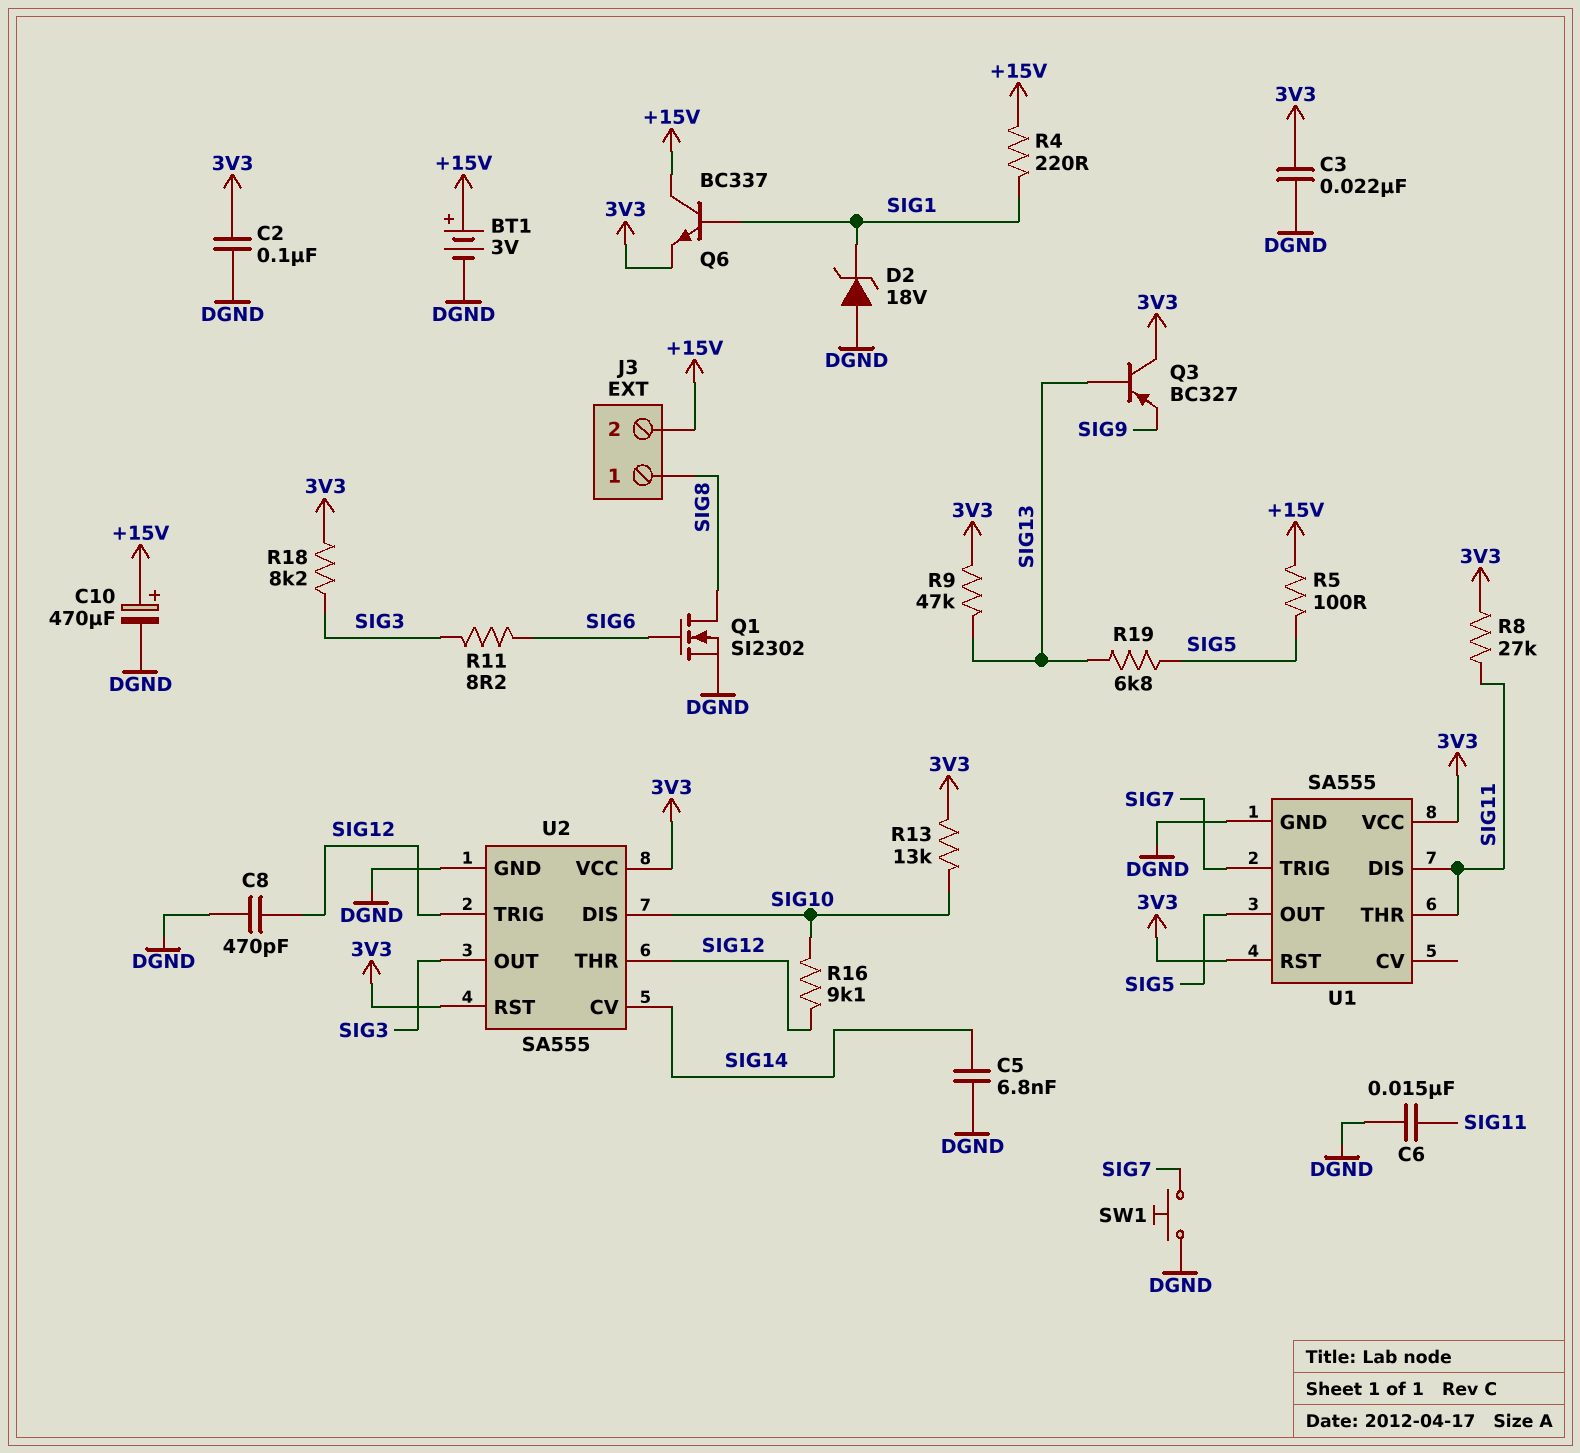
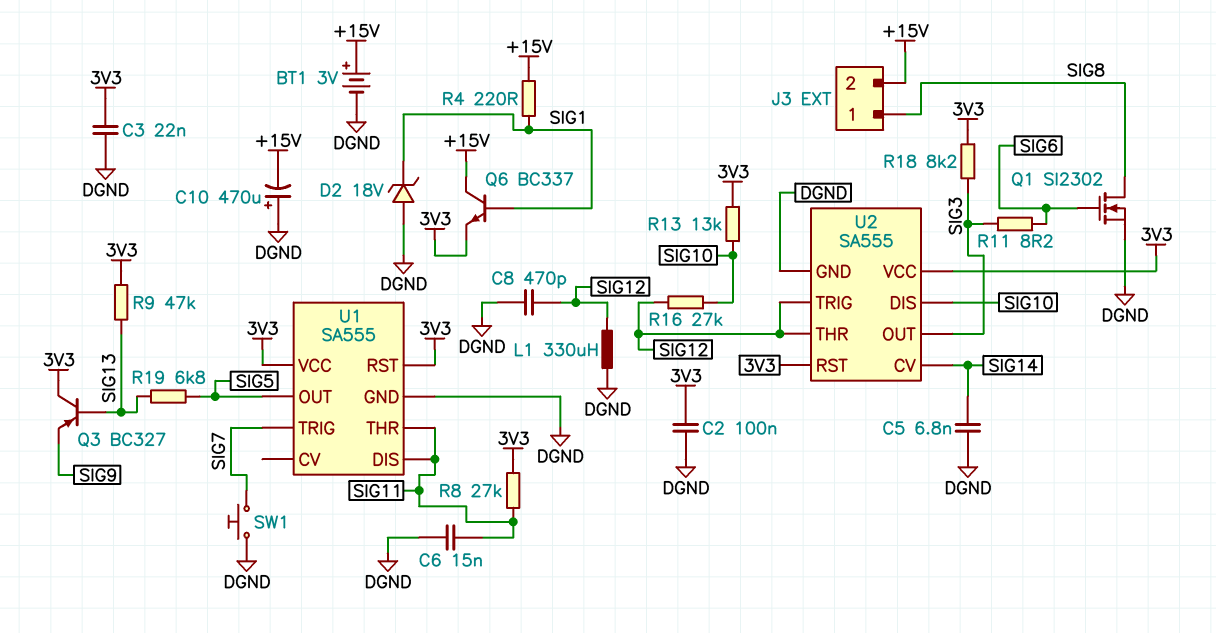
C10: 470uF (plus +15V, minus DGND) -> 470uF (plus DGND, minus +15V)
L1: none -> 330uH (DGND, SIG12)
R5: 100 (+15V, SIG5) -> none
R16: 9.1k (SIG10, SIG12) -> 27k (SIG10, SIG12)

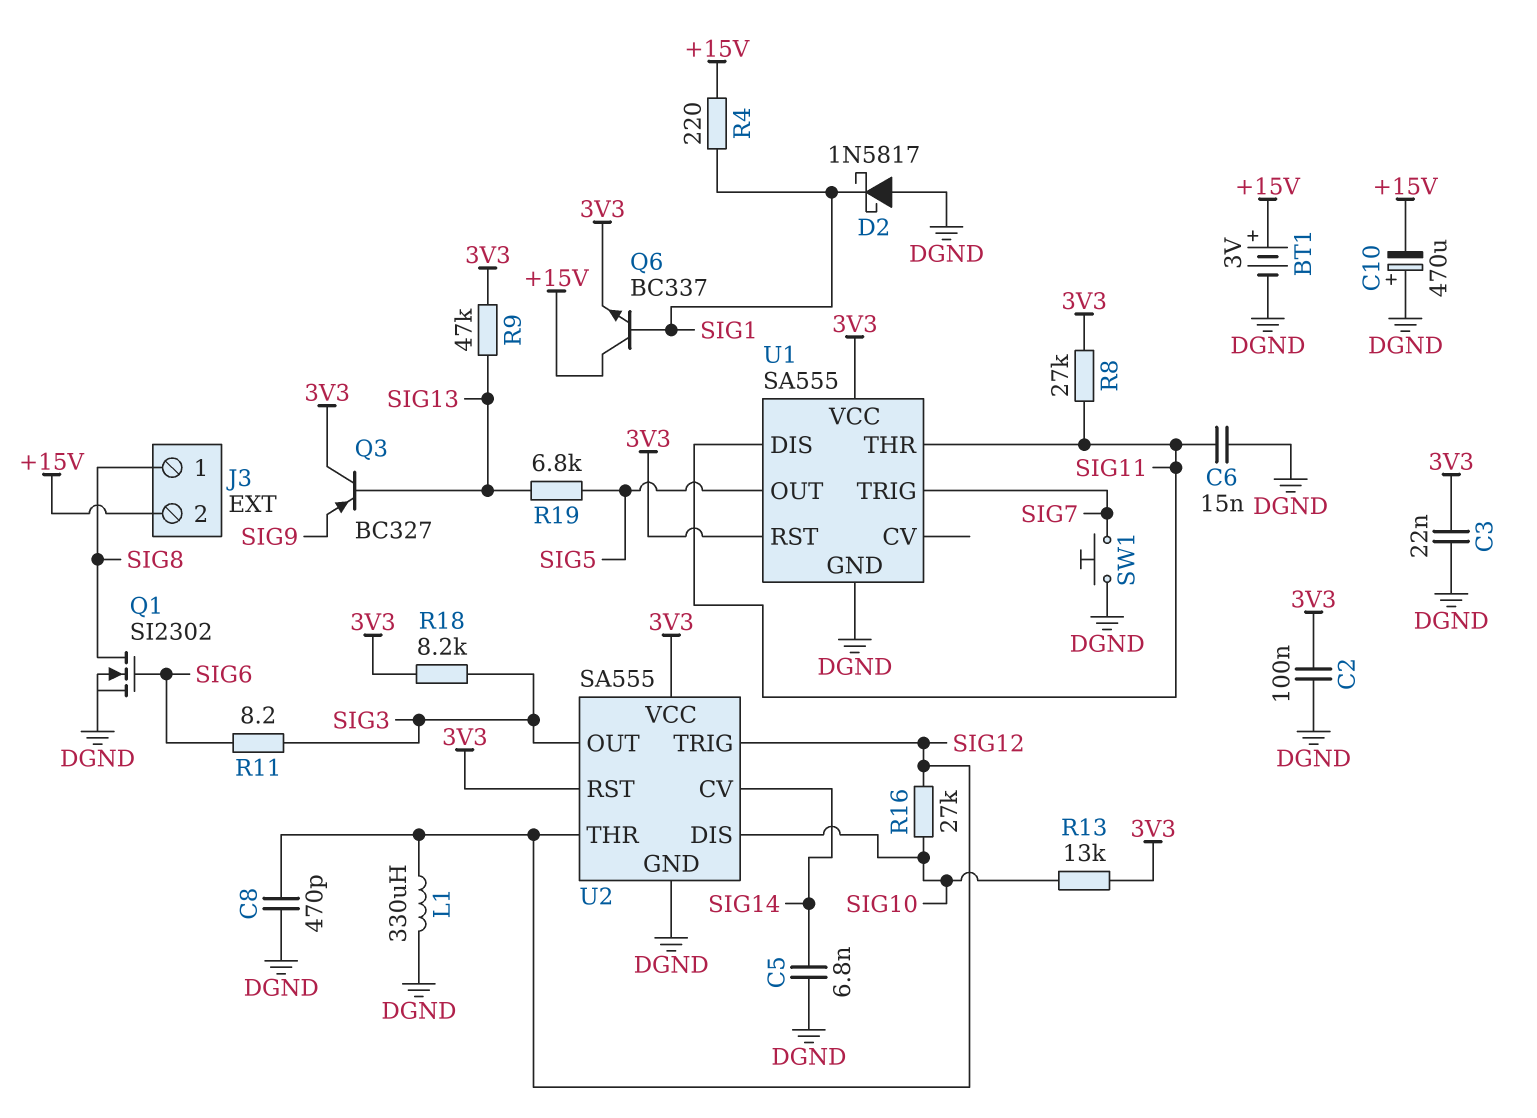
D2: zener 18V (A DGND, K SIG1) -> schottky 1N5817 (A DGND, K SIG1)

